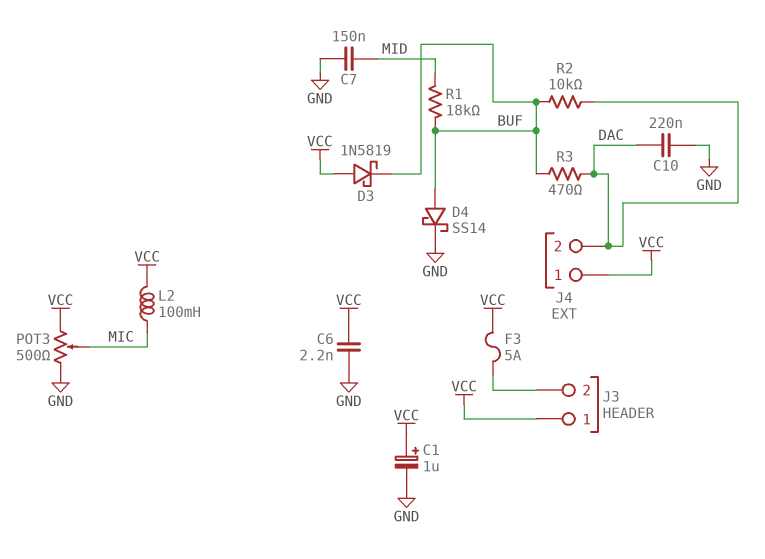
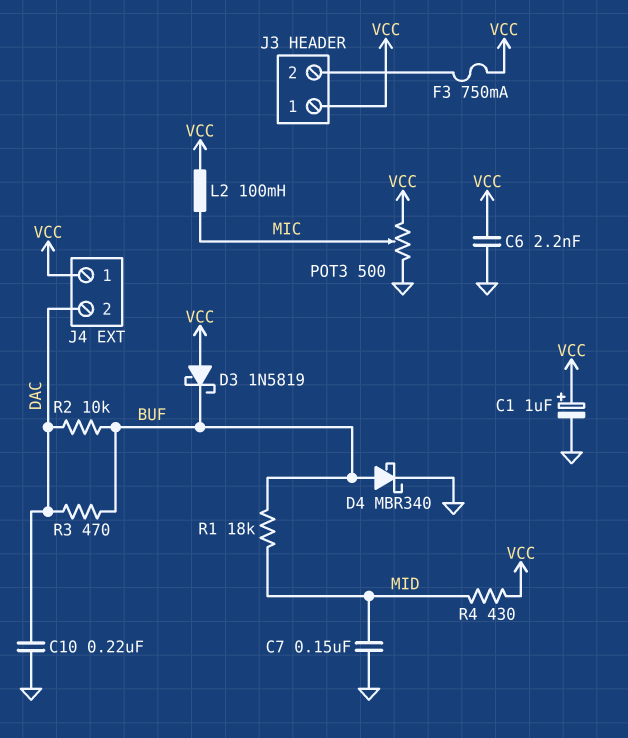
D4: schottky SS14 (A BUF, K GND) -> schottky MBR340 (A BUF, K GND)
F3: 5A (J3/2, VCC) -> 750mA (J3/2, VCC)
R4: none -> 430 (MID, VCC)

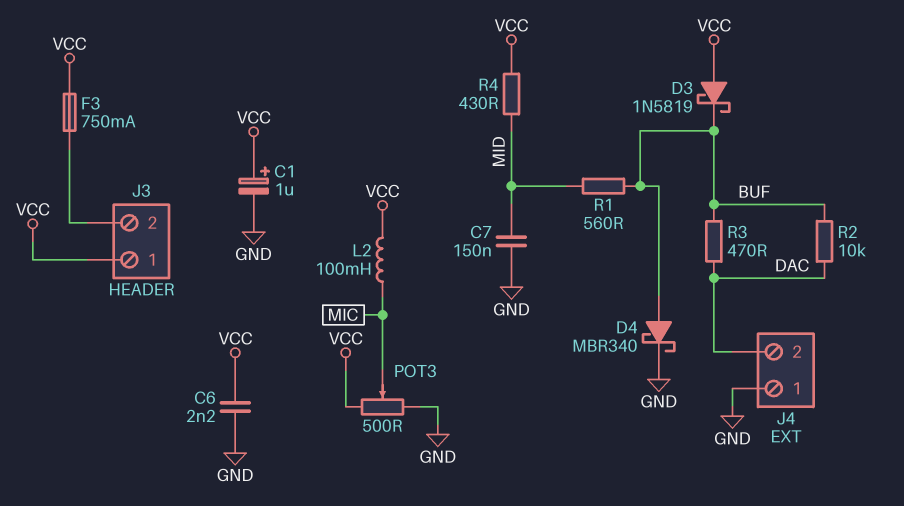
C10: 220nF (DAC, GND) -> none
J4 pin 1: VCC -> GND
R1: 18k (BUF, MID) -> 560 (BUF, MID)

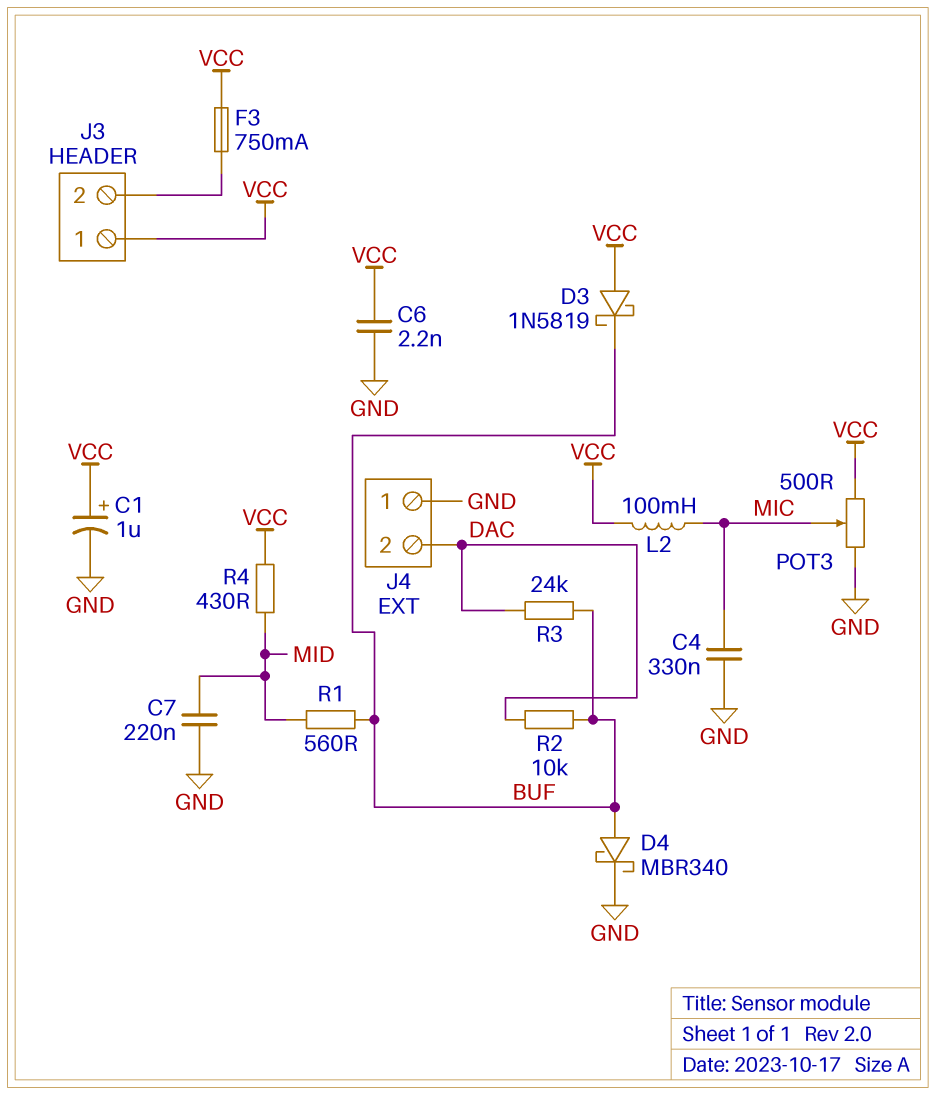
C4: none -> 330nF (GND, MIC)
C7: 150nF (GND, MID) -> 220nF (GND, MID)
R3: 470 (BUF, DAC) -> 24k (BUF, DAC)

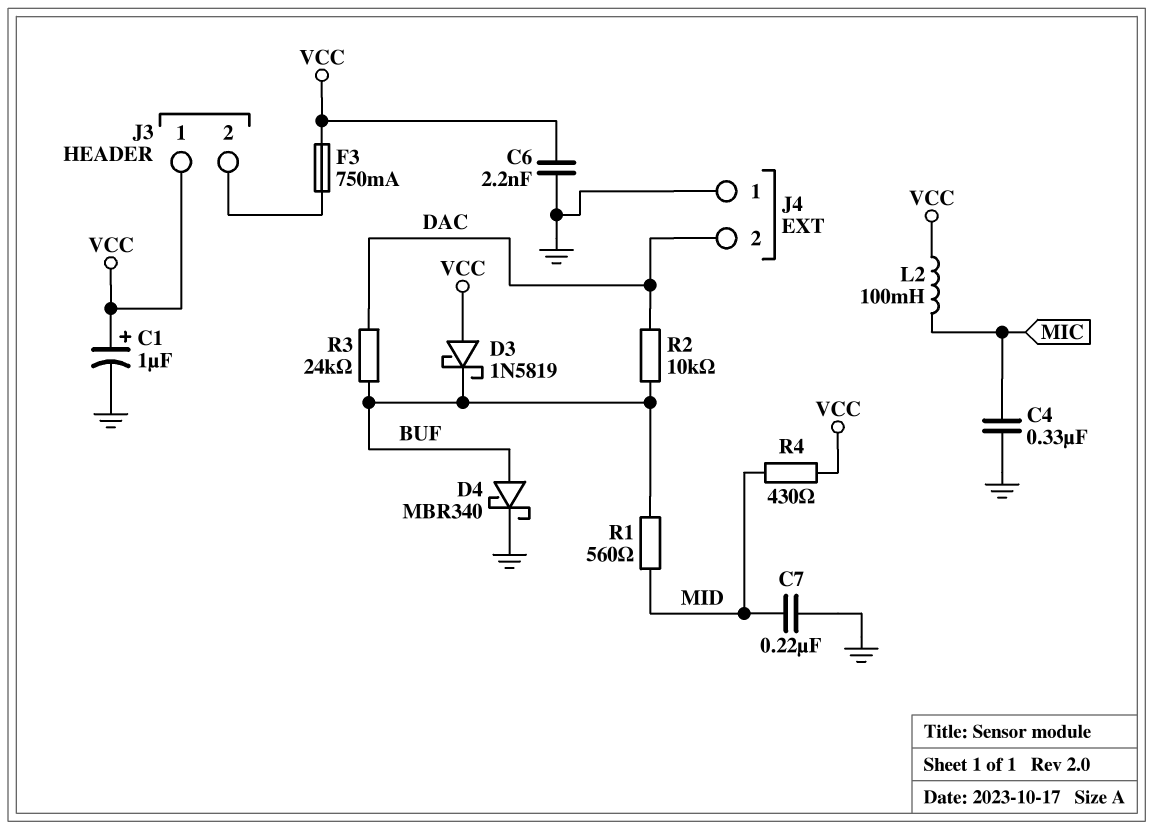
POT3: 500 (GND, VCC, wiper MIC) -> none

